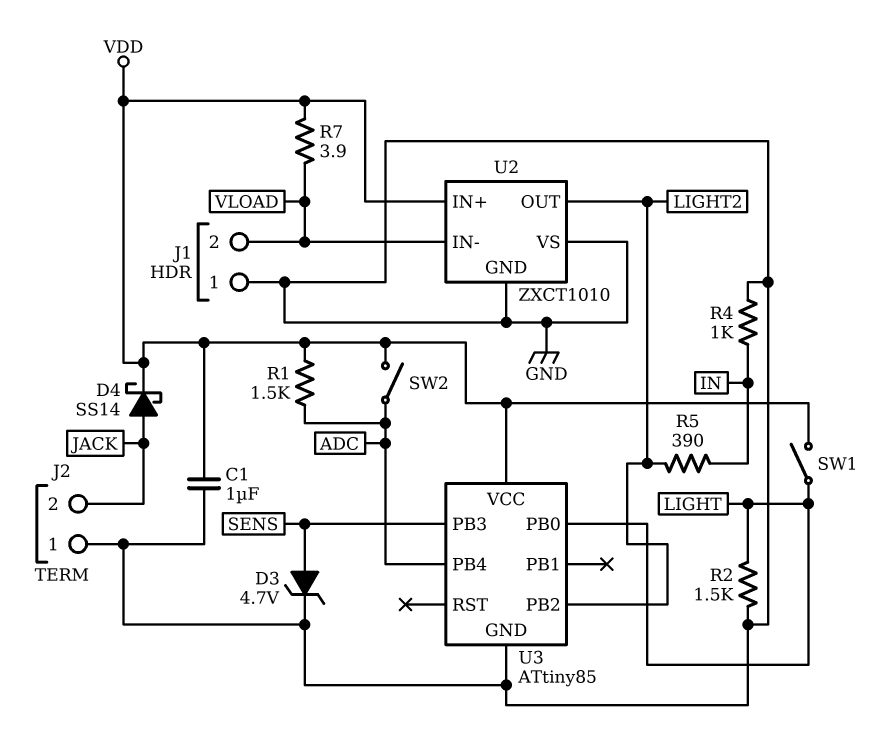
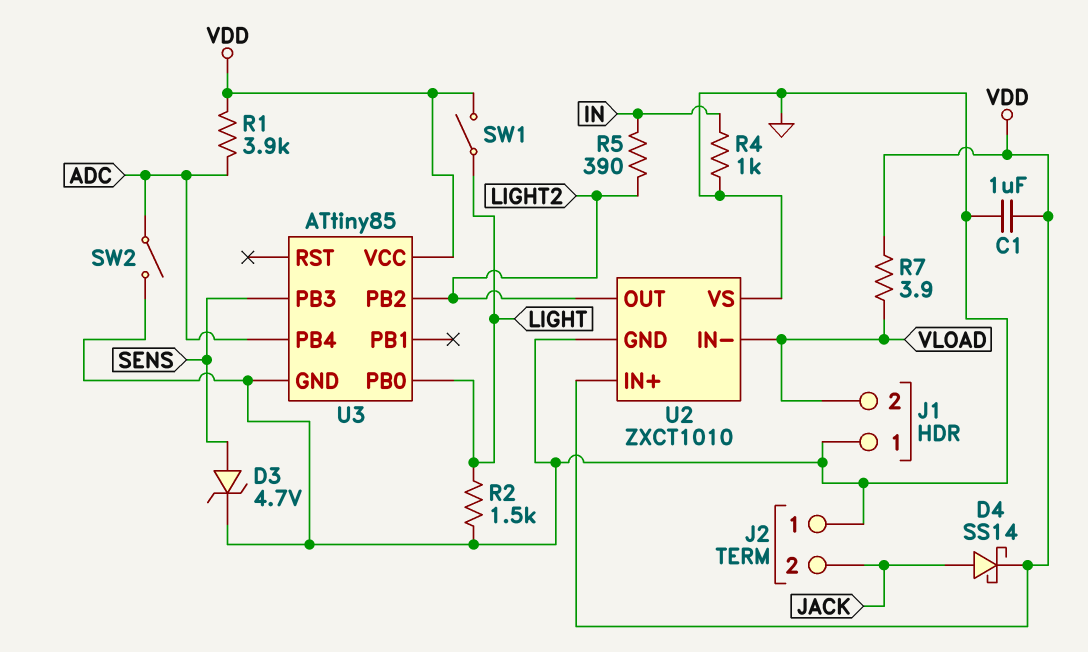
R1: 1.5k (ADC, VDD) -> 3.9k (ADC, VDD)
SW2: switch (ADC, VDD) -> switch (ADC, GND)

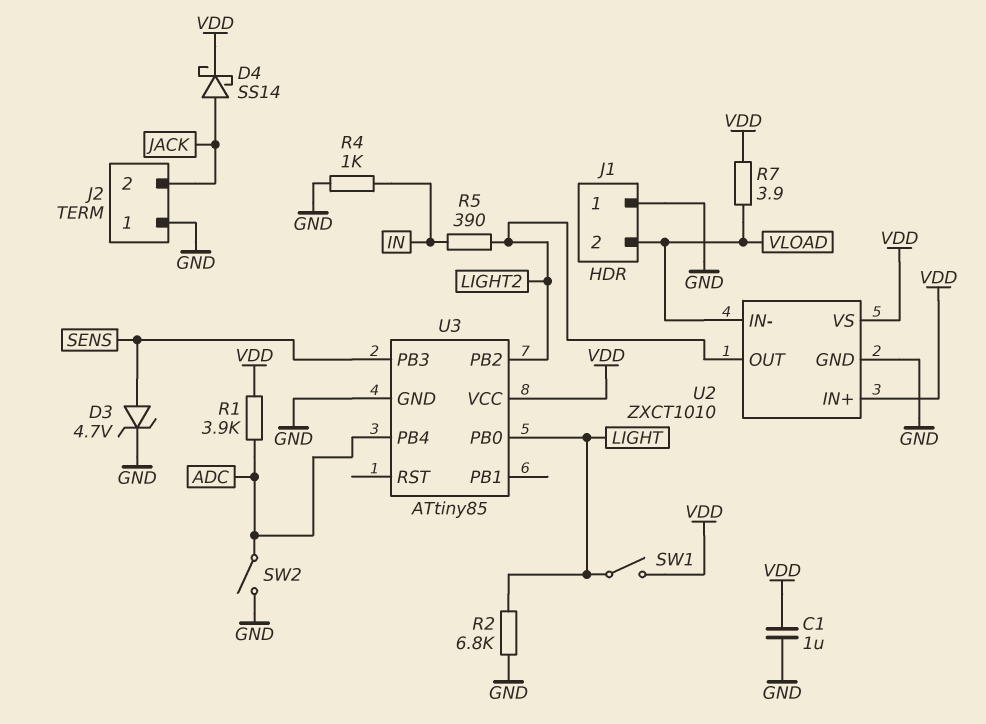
R2: 1.5k (GND, LIGHT) -> 6.8k (GND, LIGHT)
U2 pin VS: GND -> VDD

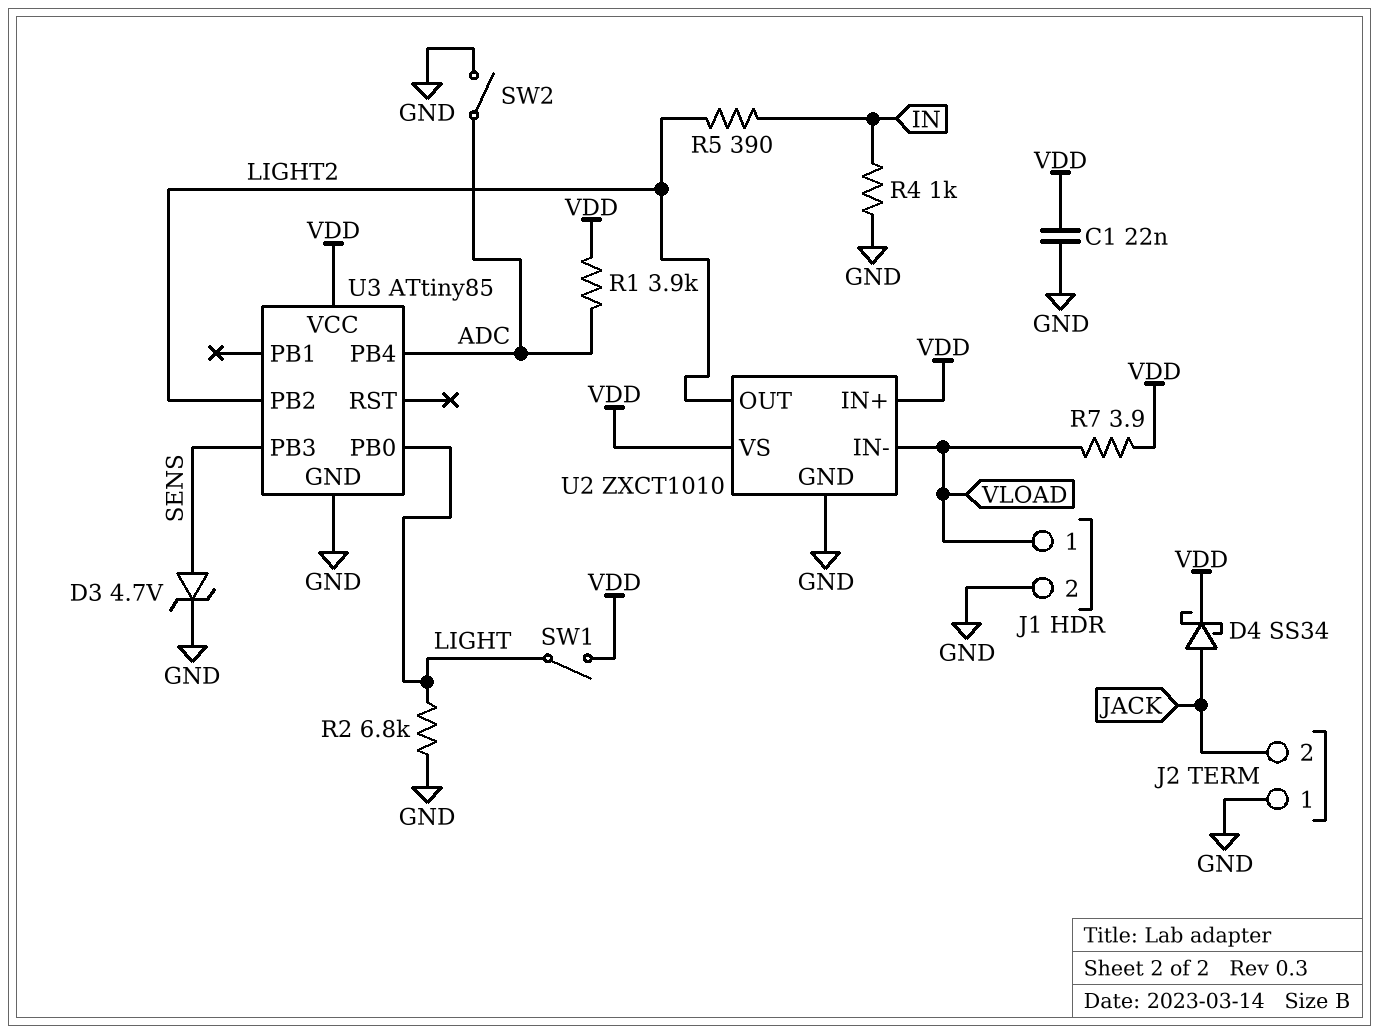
C1: 1uF (GND, VDD) -> 22nF (GND, VDD)
D4: schottky SS14 (A JACK, K VDD) -> schottky SS34 (A JACK, K VDD)
J1 pin 1: GND -> VLOAD
J1 pin 2: VLOAD -> GND

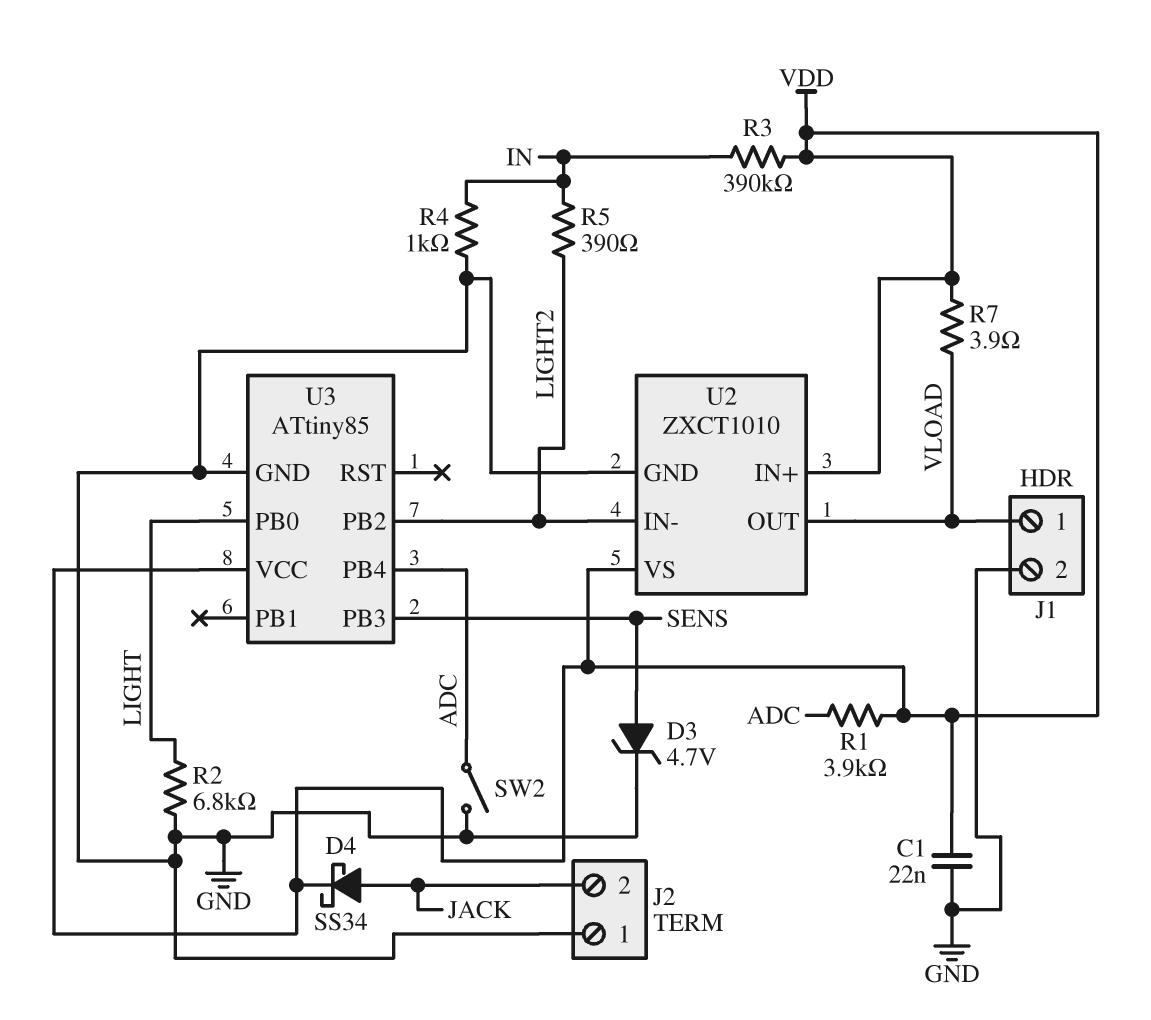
R3: none -> 390k (IN, VDD)
SW1: switch (LIGHT, VDD) -> none
U2 pin IN-: VLOAD -> LIGHT2
U2 pin OUT: LIGHT2 -> VLOAD

